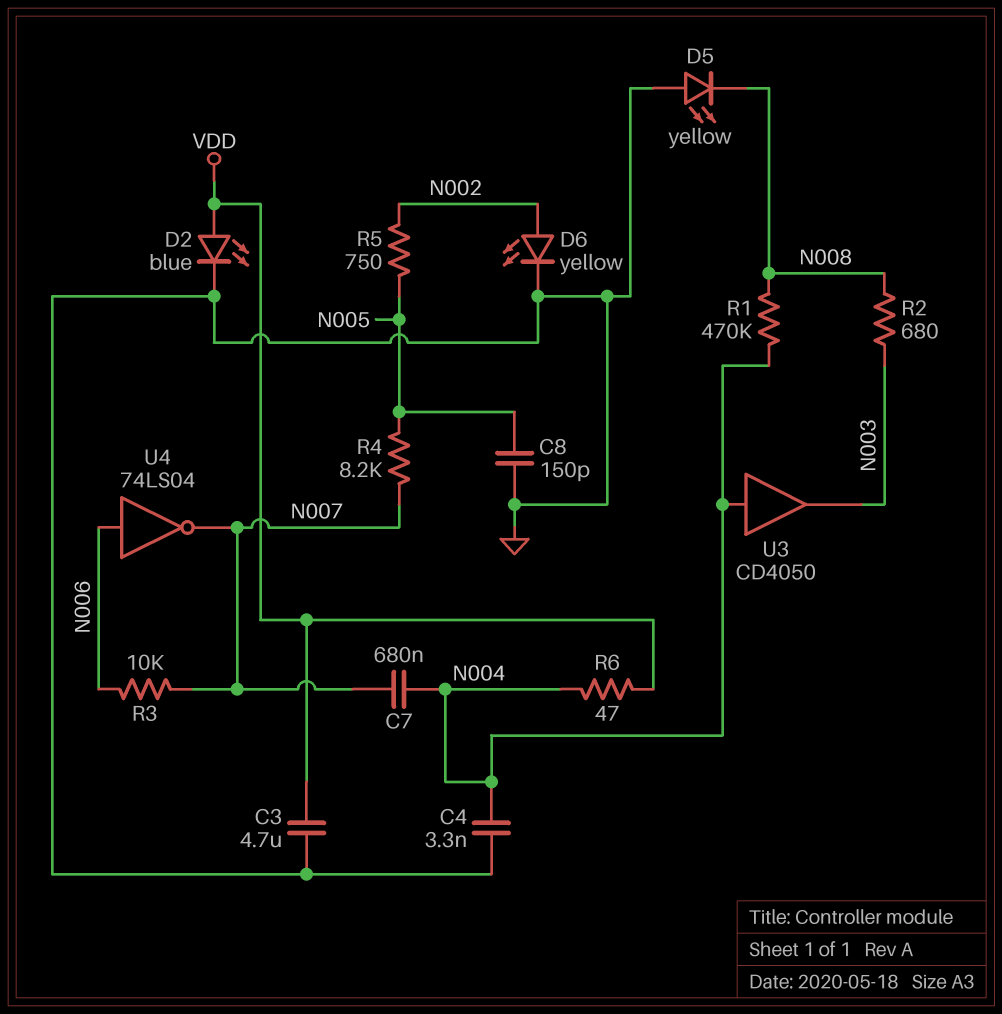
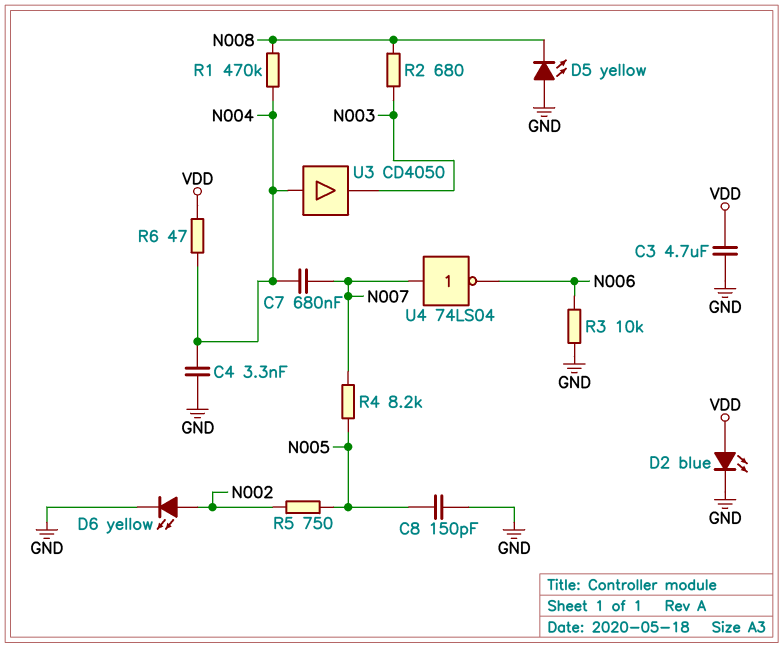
R3: 10k (N006, N007) -> 10k (GND, N006)
U4: NOT 74LS04 (in N006, out N007) -> NOT 74LS04 (in N007, out N006)

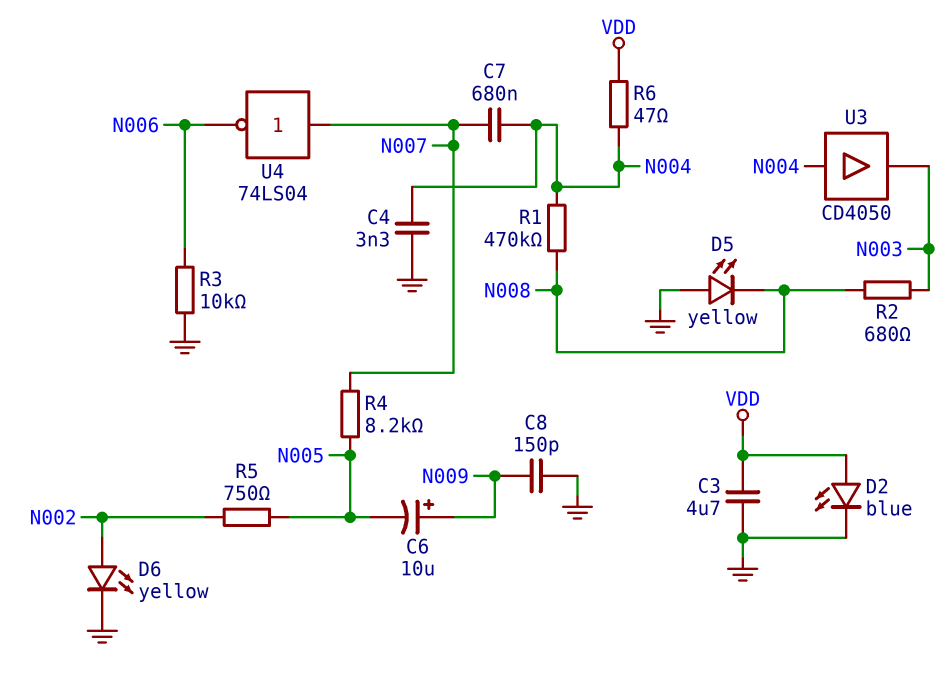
C6: none -> 10uF (plus N009, minus N005)
C8: 150pF (GND, N005) -> 150pF (GND, N009)

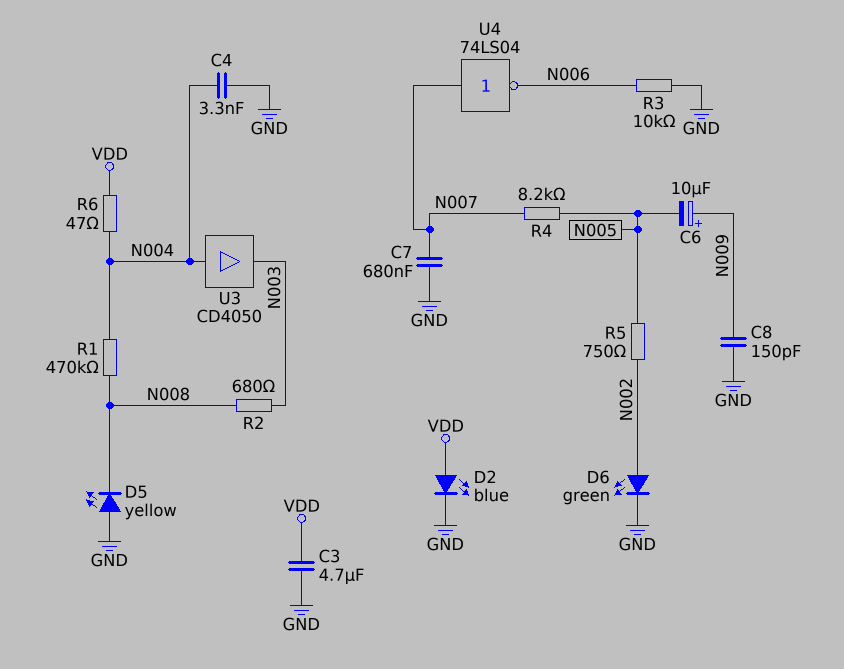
C7: 680nF (N004, N007) -> 680nF (GND, N007)
D6: LED yellow (A N002, K GND) -> LED green (A N002, K GND)

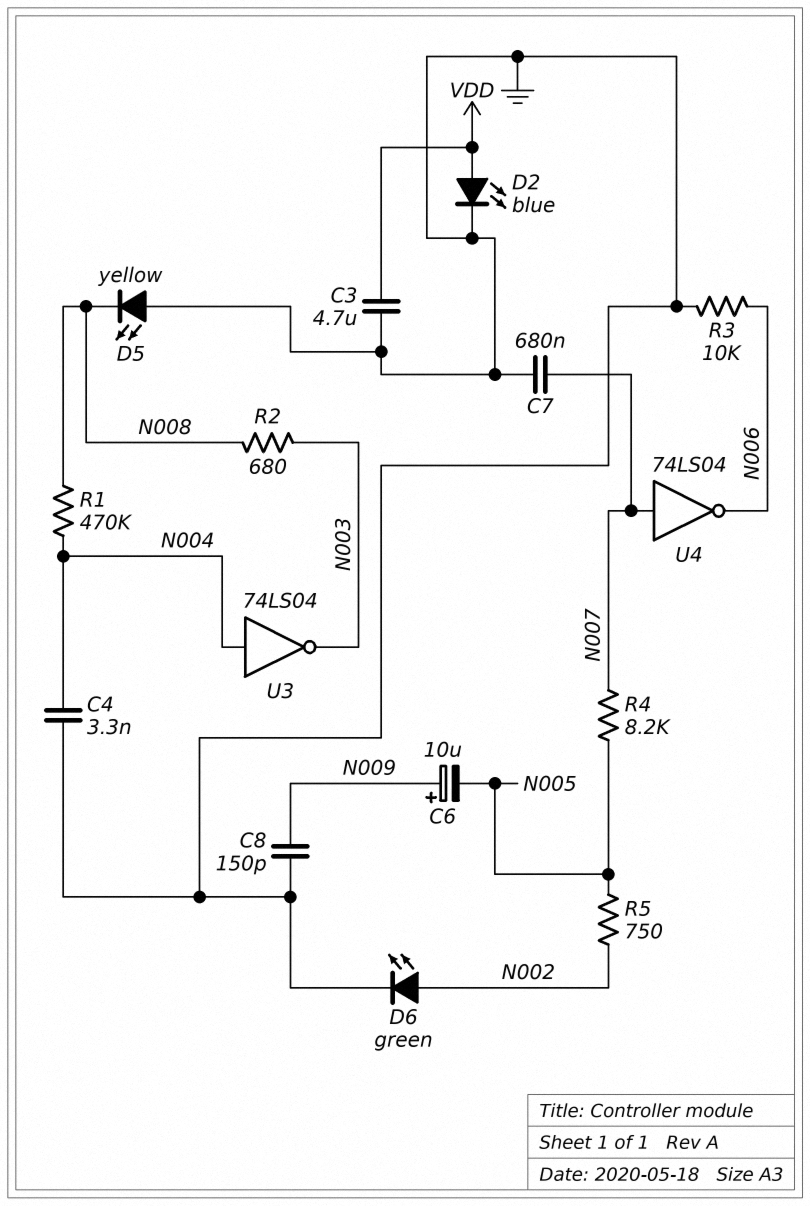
R6: 47 (N004, VDD) -> none
U3: buffer CD4050 (in N004, out N003) -> NOT 74LS04 (in N004, out N003)

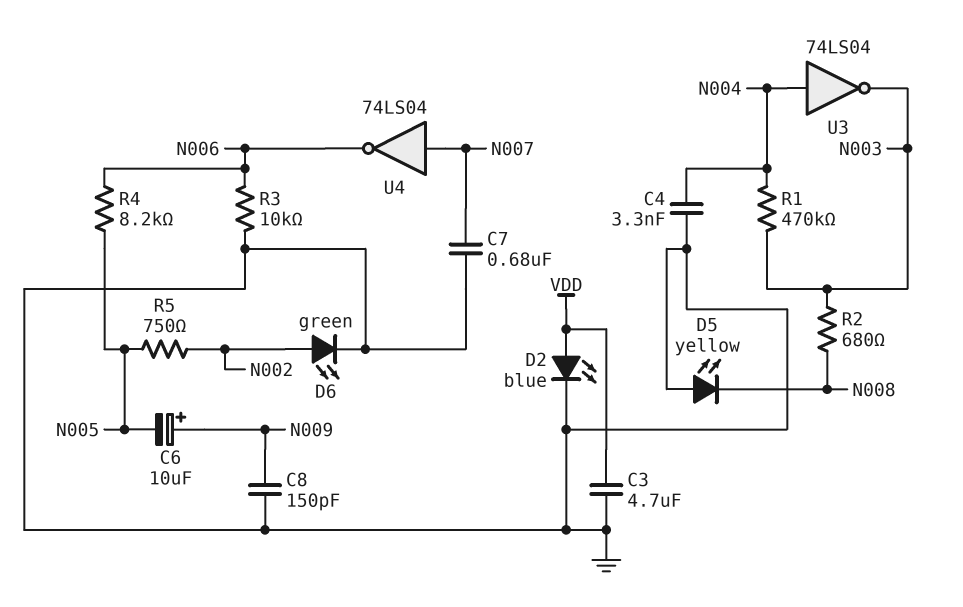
R1: 470k (N004, N008) -> 470k (N003, N004)
R4: 8.2k (N005, N007) -> 8.2k (N005, N006)

